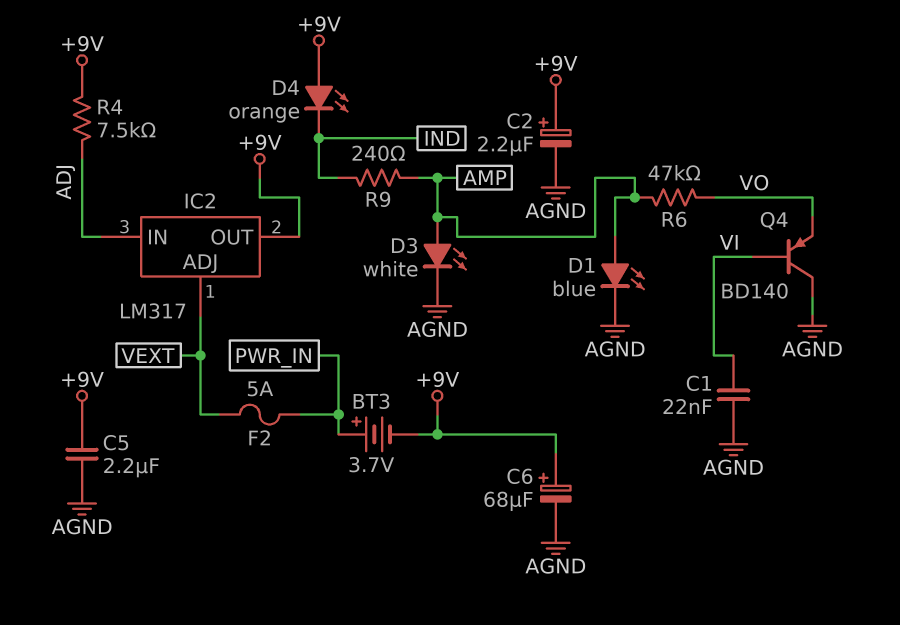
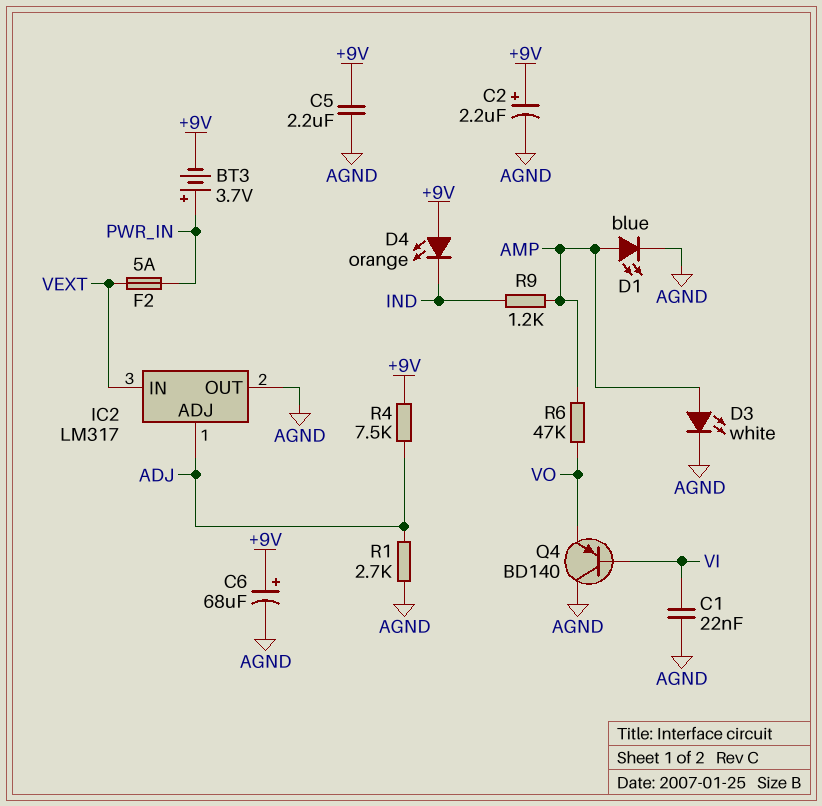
IC2 pin ADJ: VEXT -> ADJ
IC2 pin IN: ADJ -> VEXT
IC2 pin OUT: +9V -> AGND
R1: none -> 2.7k (ADJ, AGND)
R9: 240 (AMP, IND) -> 1.2k (AMP, IND)

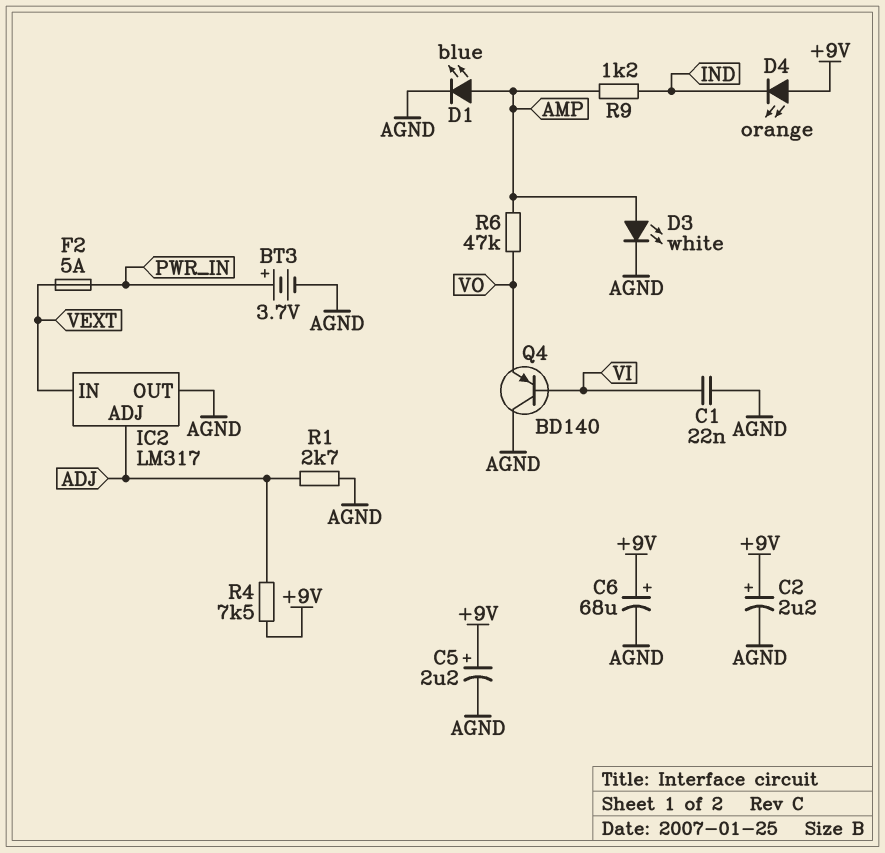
BT3: 3.7V (plus PWR_IN, minus +9V) -> 3.7V (plus PWR_IN, minus AGND)
C5: 2.2uF (+9V, AGND) -> 2.2uF (plus +9V, minus AGND)

